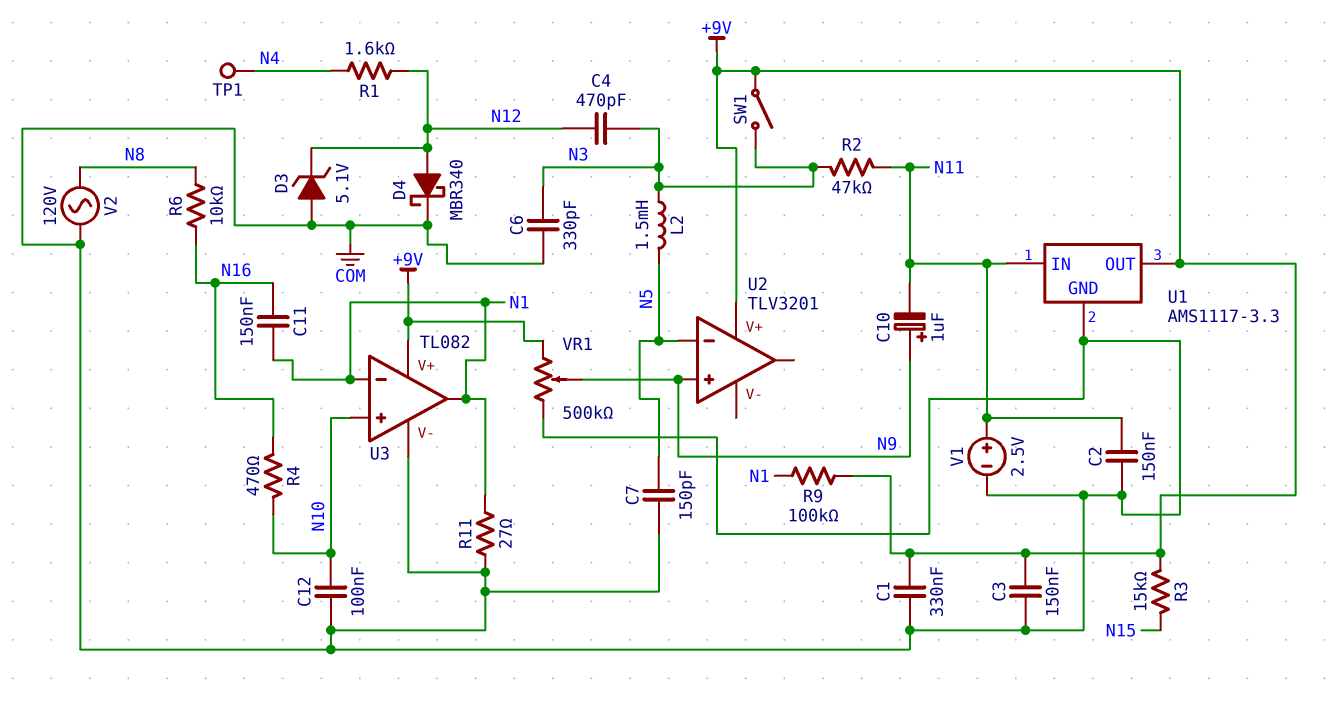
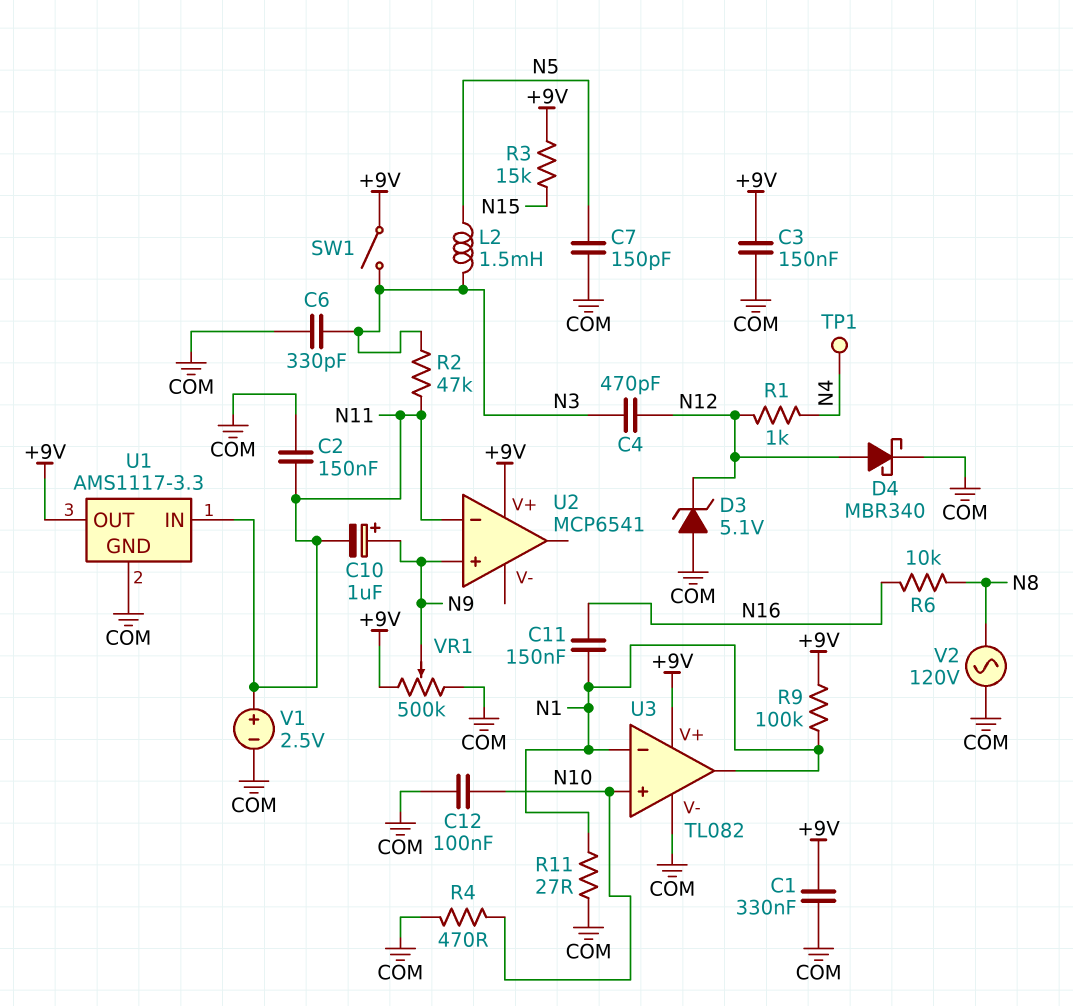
R1: 1.6k (N4, N12) -> 1k (N4, N12)
R4: 470 (N10, N16) -> 470 (COM, N10)
U2: TLV3201 -> MCP6541
U2 pin in-: N5 -> N11

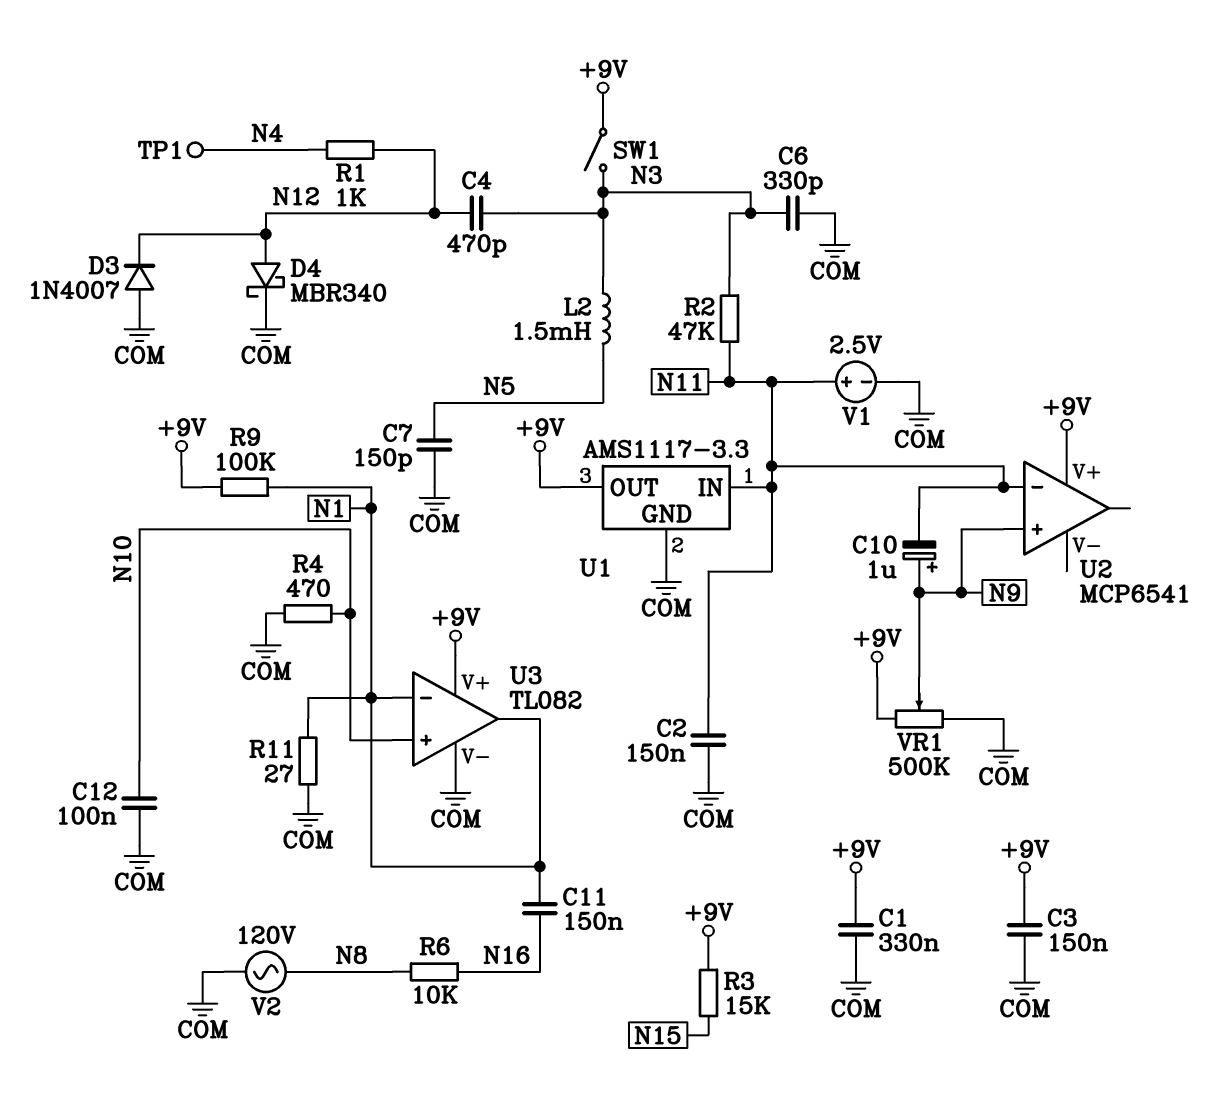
D3: zener 5.1V (A COM, K N12) -> diode 1N4007 (A COM, K N12)

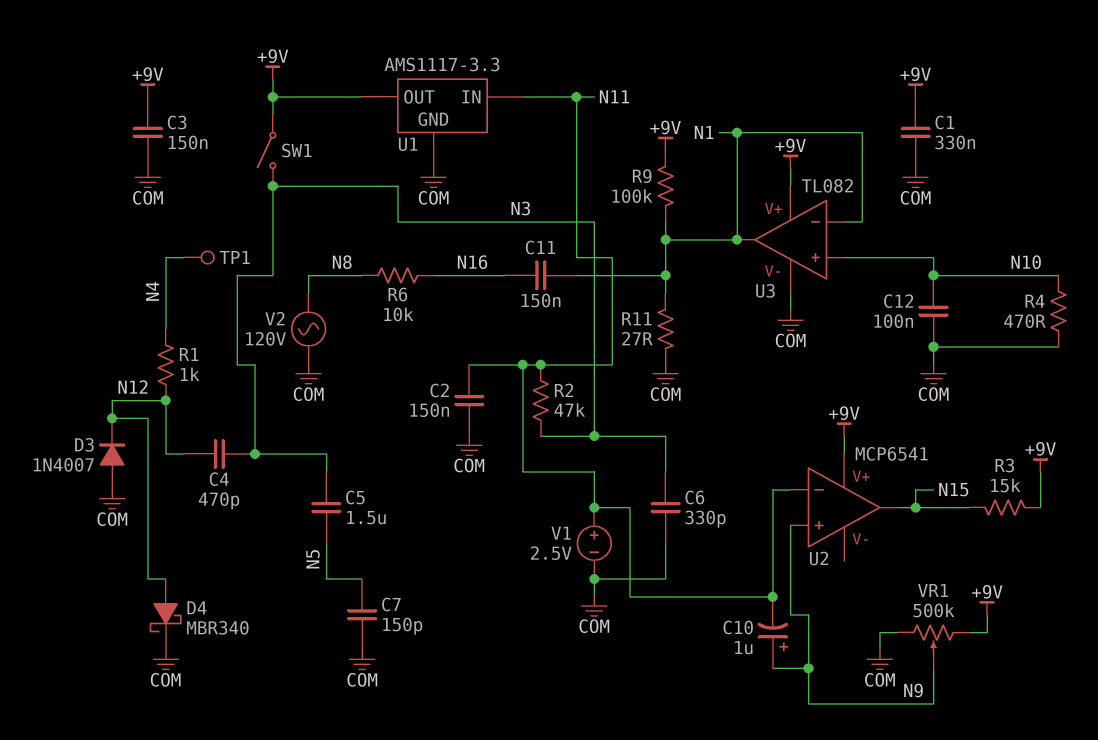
C5: none -> 1.5uF (N3, N5)
L2: 1.5mH (N3, N5) -> none
U2 pin out: none -> N15

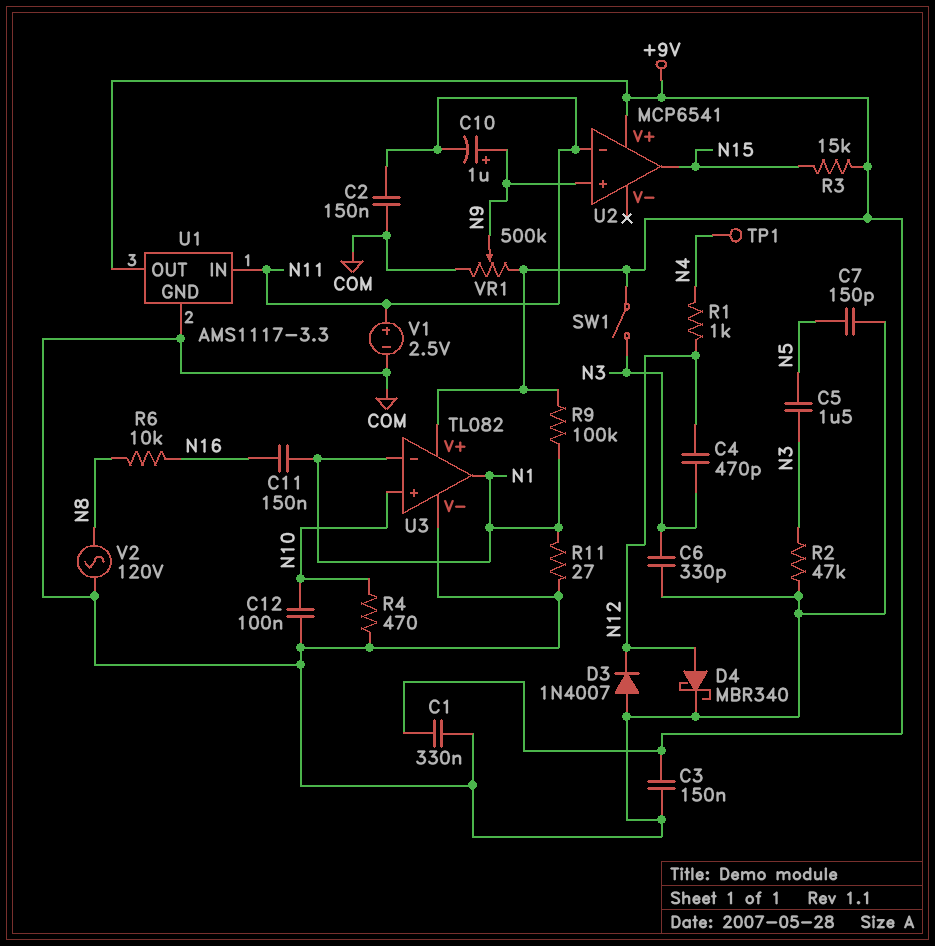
R2: 47k (N3, N11) -> 47k (COM, N3)

